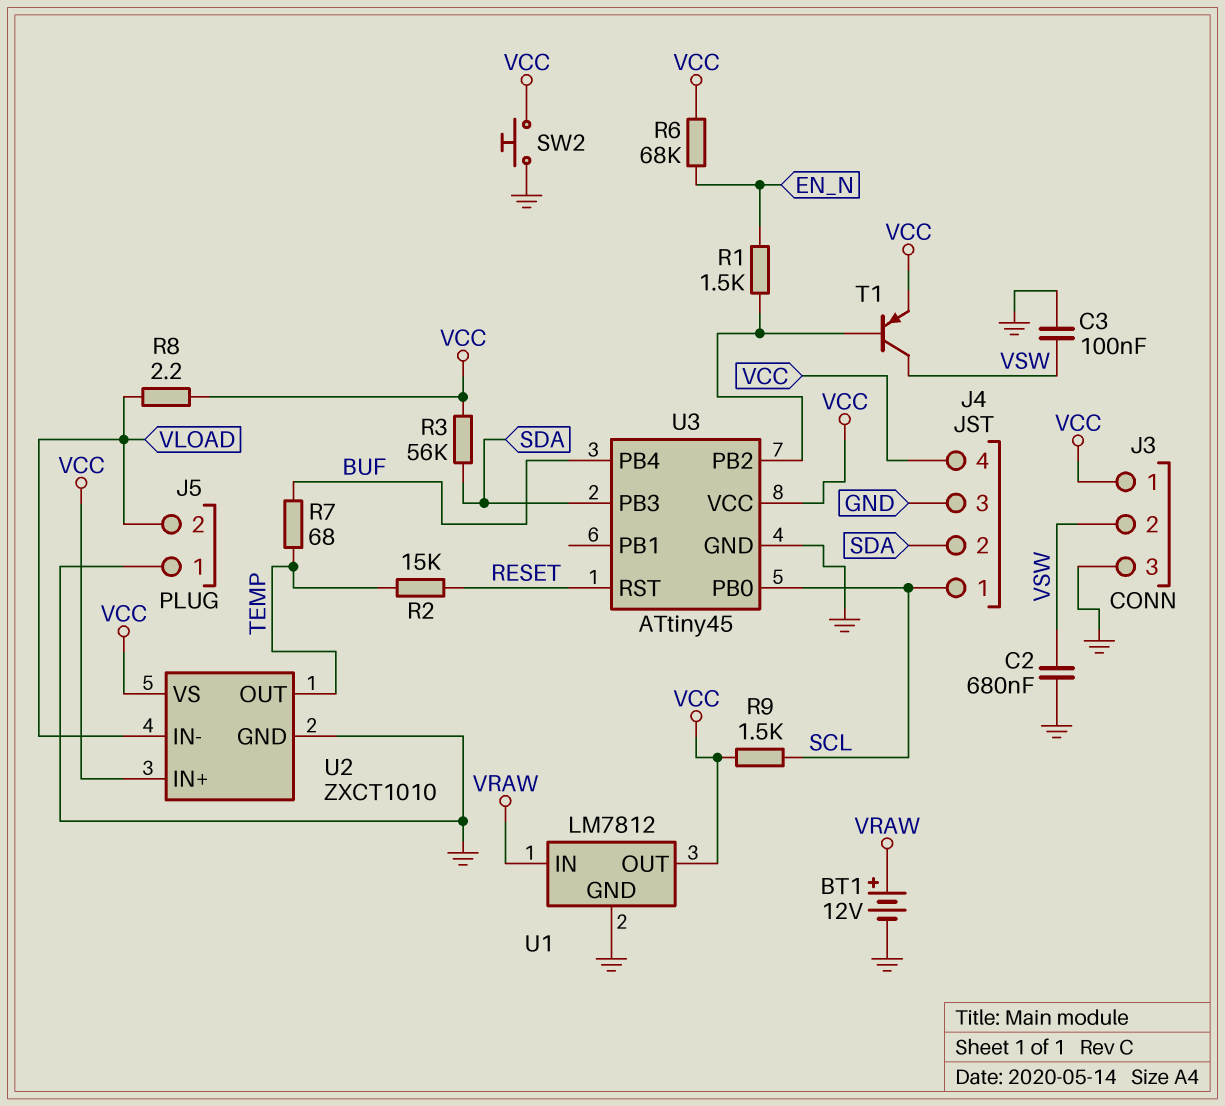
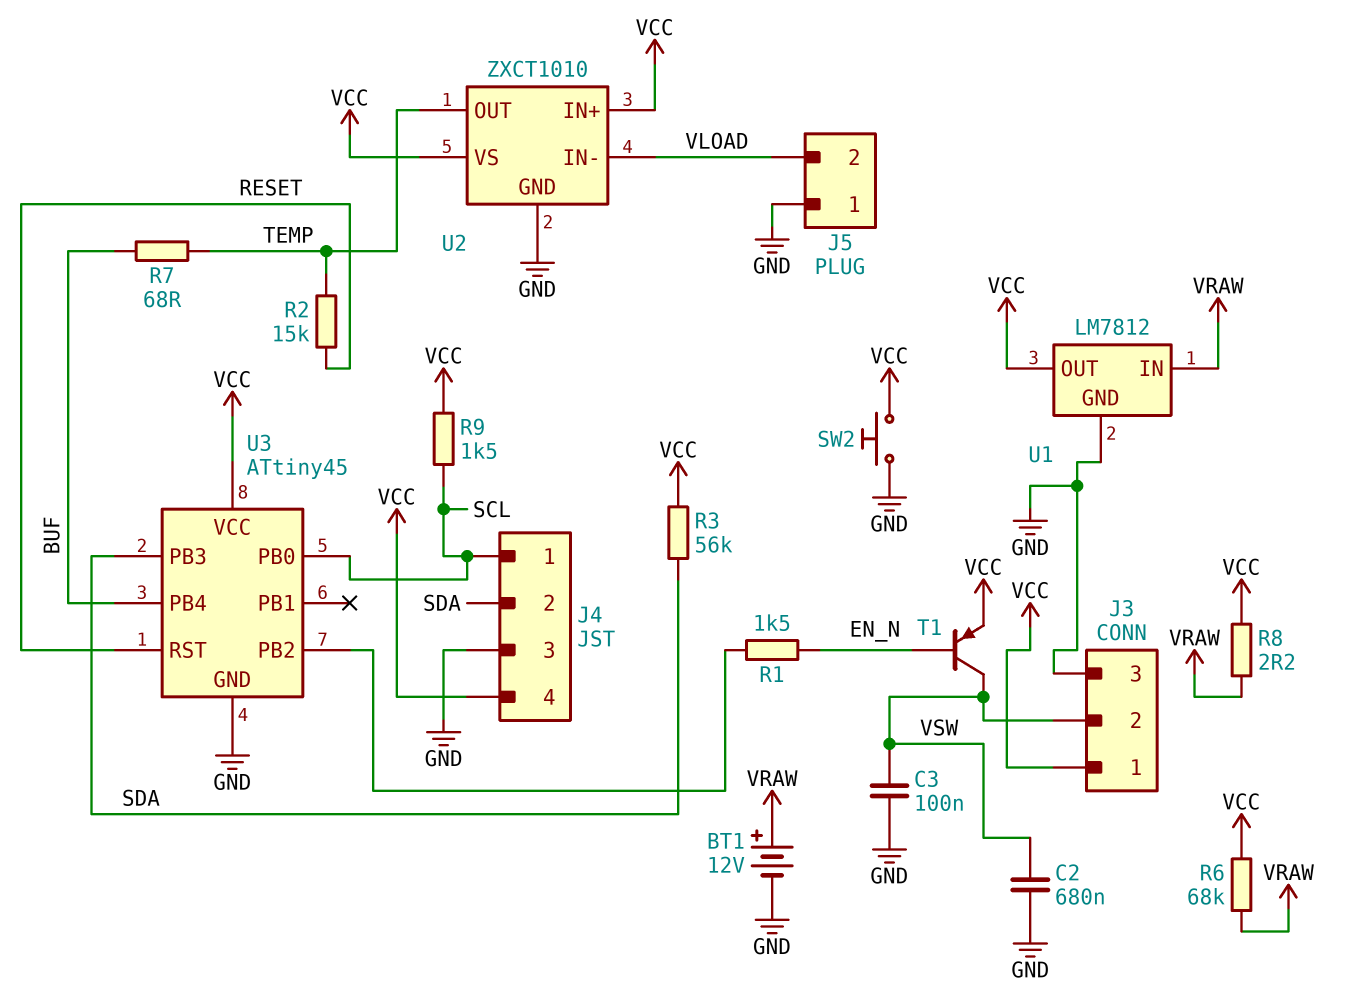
R6: 68k (EN_N, VCC) -> 68k (VCC, VRAW)
R8: 2.2 (VCC, VLOAD) -> 2.2 (VCC, VRAW)
T1: PNP (B U3/PB2, C VSW, E VCC) -> PNP (B EN_N, C VSW, E VCC)

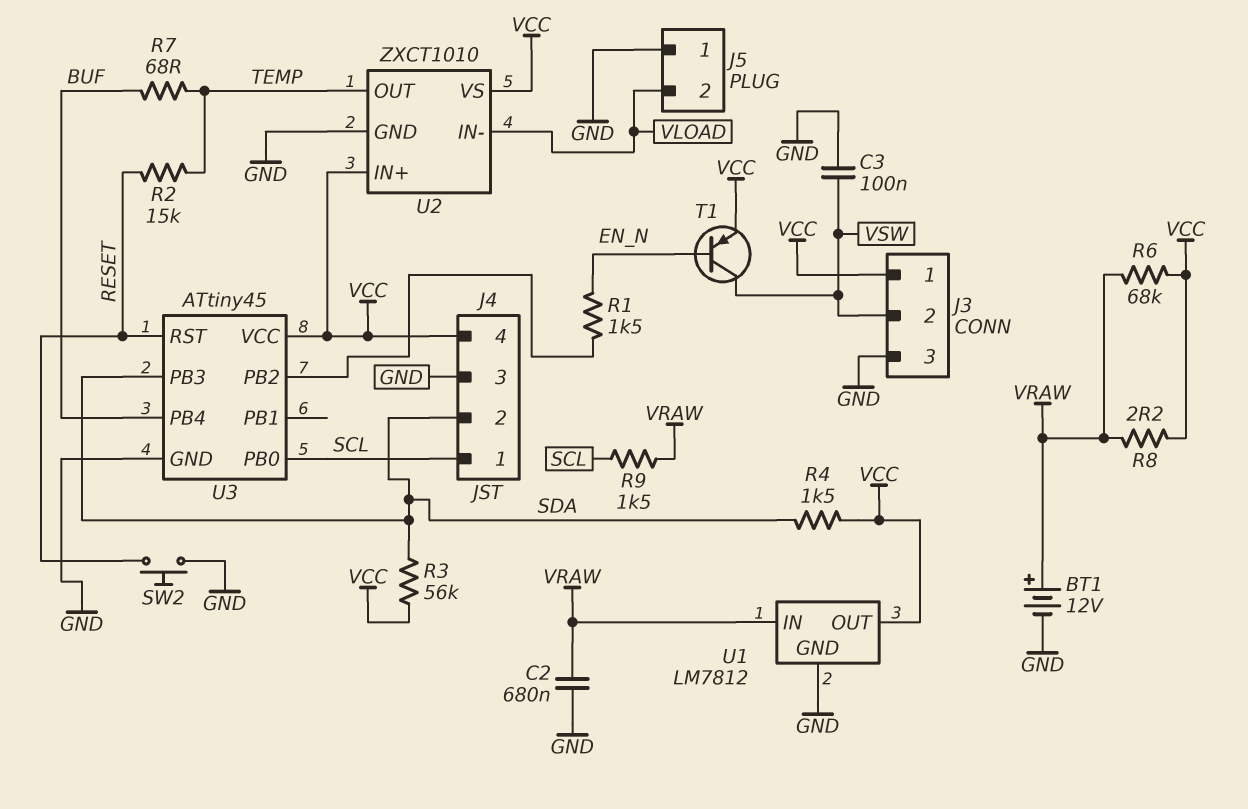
C2: 680nF (GND, VSW) -> 680nF (GND, VRAW)
R4: none -> 1.5k (SDA, VCC)
R9: 1.5k (SCL, VCC) -> 1.5k (SCL, VRAW)
SW2: button (GND, VCC) -> button (GND, RESET)

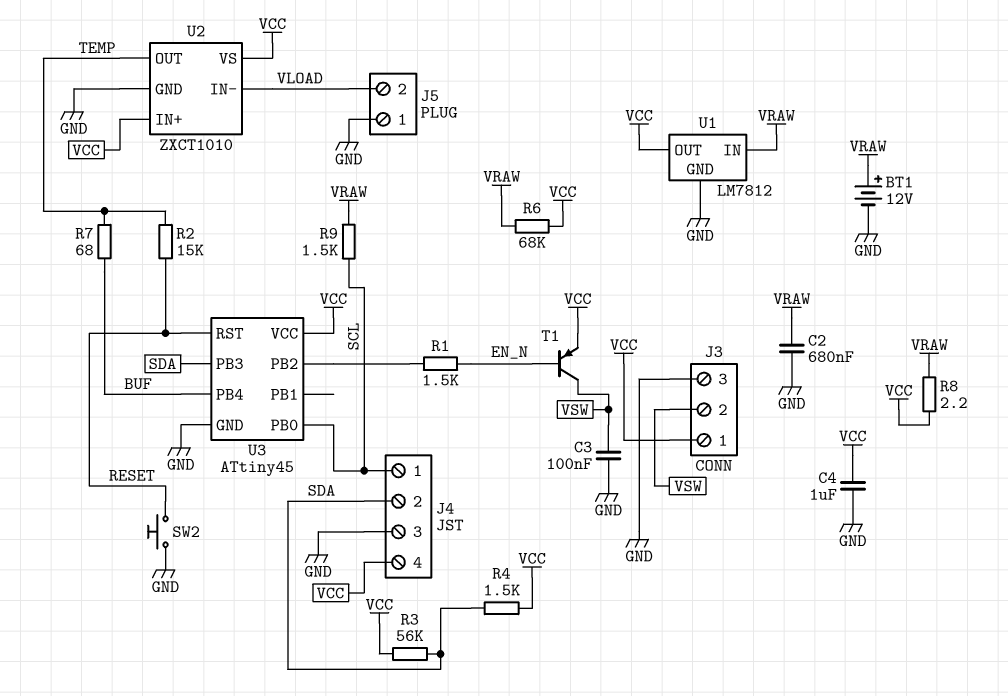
C4: none -> 1uF (GND, VCC)

